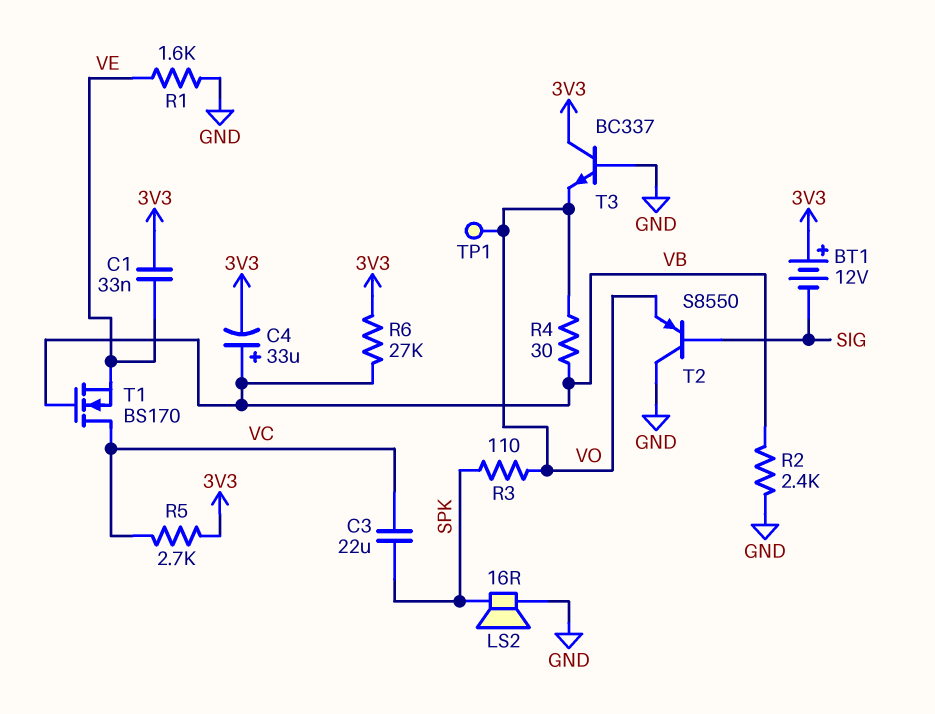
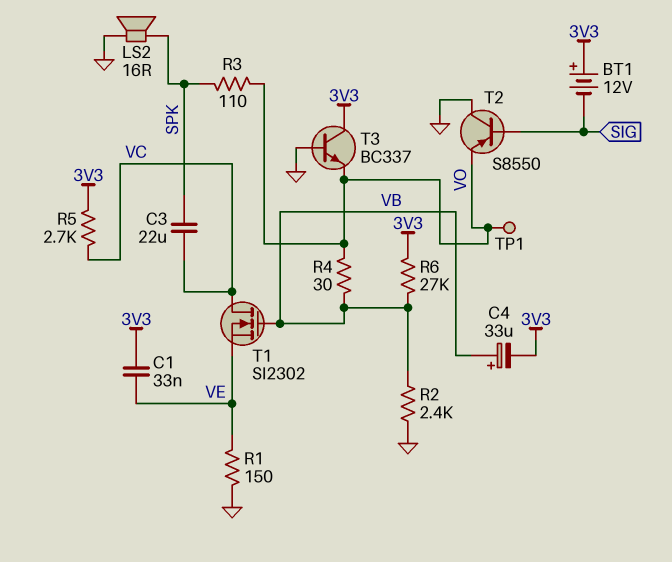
R1: 1.6k (GND, VE) -> 150 (GND, VE)
T1: NMOS BS170 (G VB, D VC, S VE) -> NMOS SI2302 (G VB, D VC, S VE)

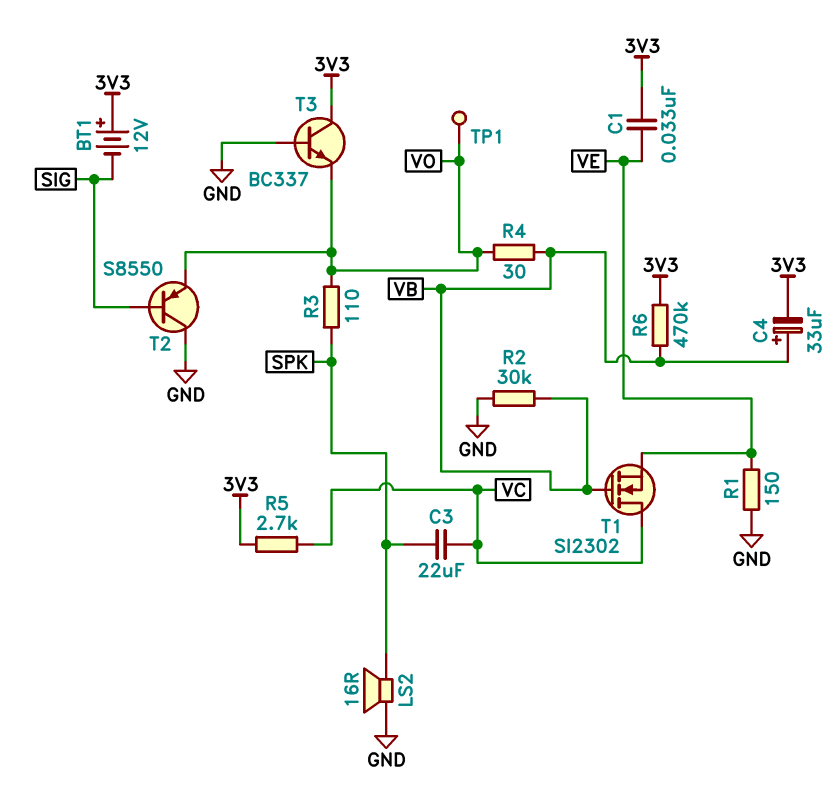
R2: 2.4k (GND, VB) -> 30k (GND, VB)
R6: 27k (3V3, VB) -> 470k (3V3, VB)

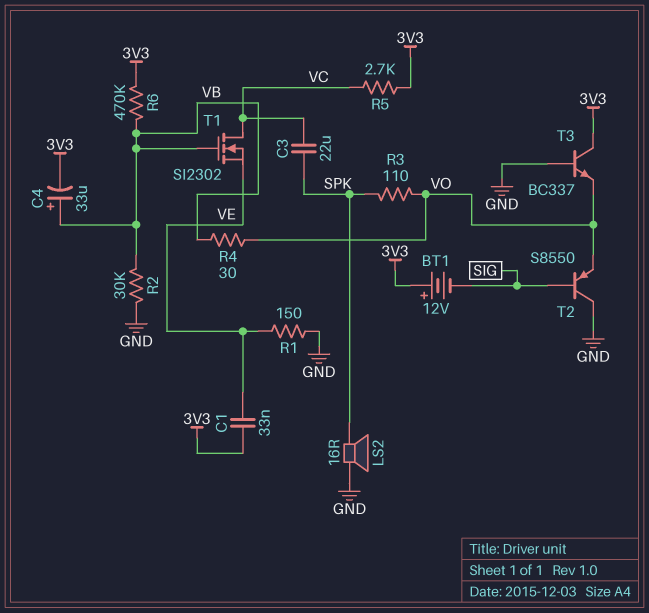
TP1: test point (VO) -> none

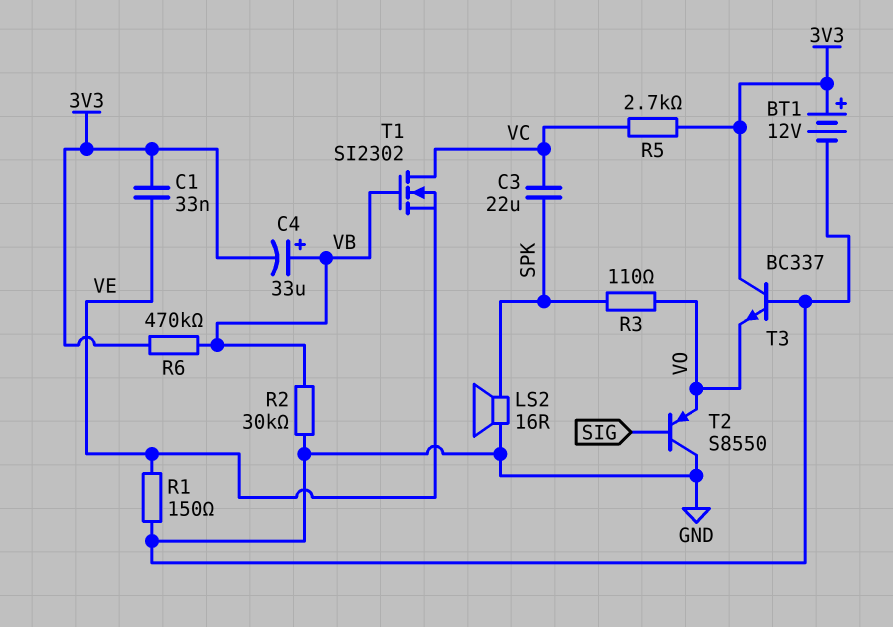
BT1: 12V (plus 3V3, minus SIG) -> 12V (plus 3V3, minus GND)
R4: 30 (VB, VO) -> none

